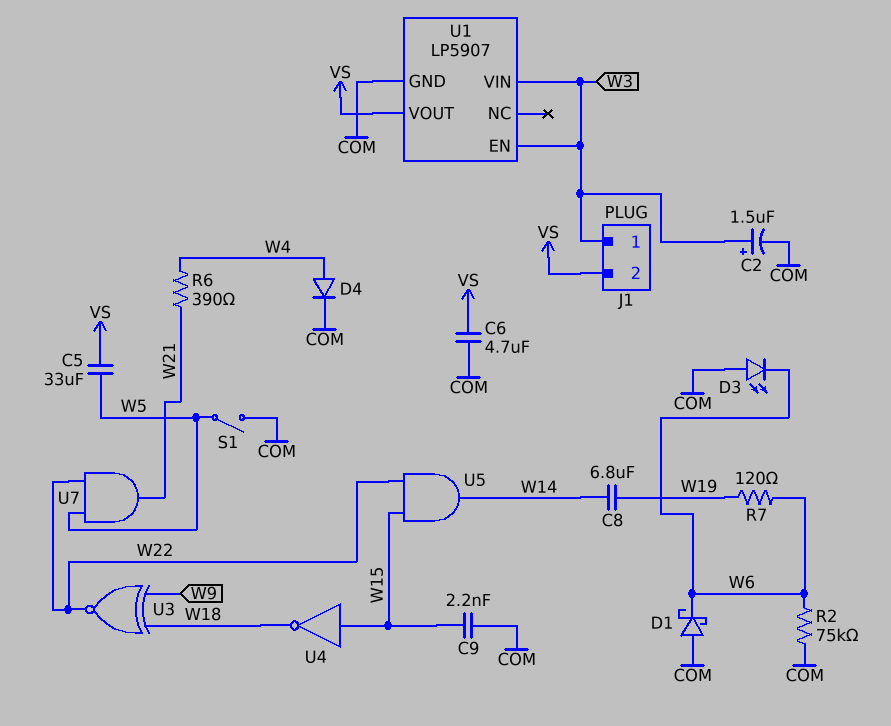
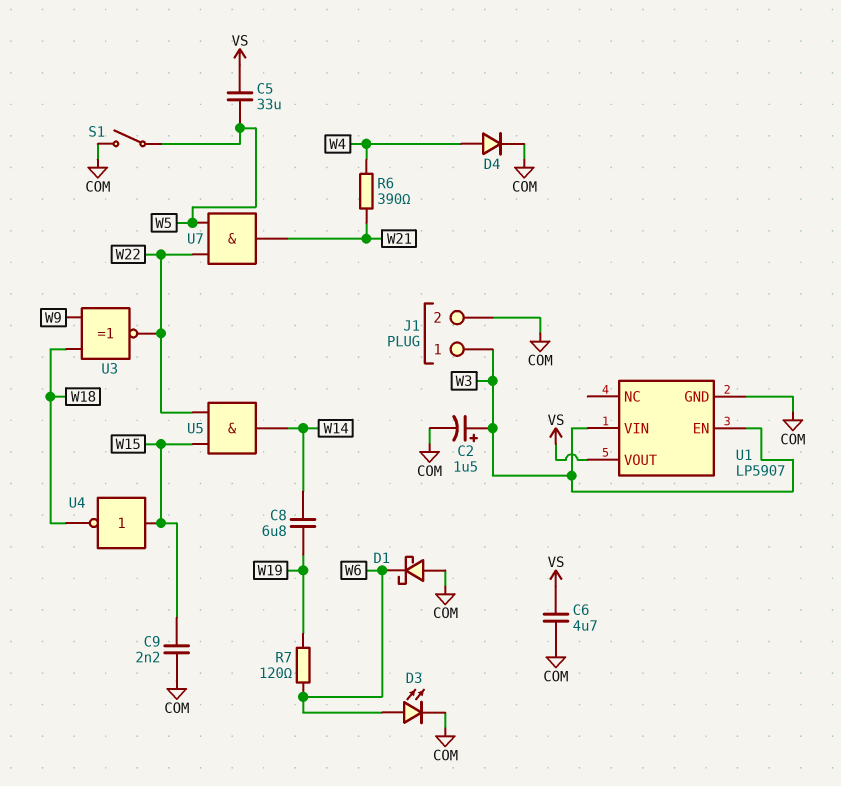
D3: LED (A COM, K W6) -> LED (A W6, K COM)
J1 pin 2: VS -> COM
R2: 75k (COM, W6) -> none

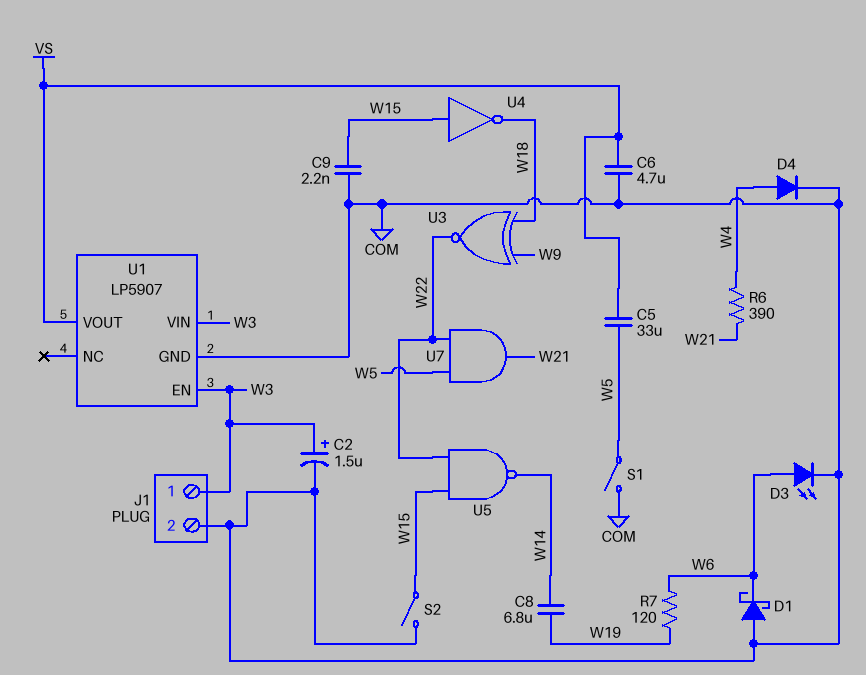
S2: none -> switch (COM, W15)
U5: AND (in W15, in W22, out W14) -> NAND (in W15, in W22, out W14)

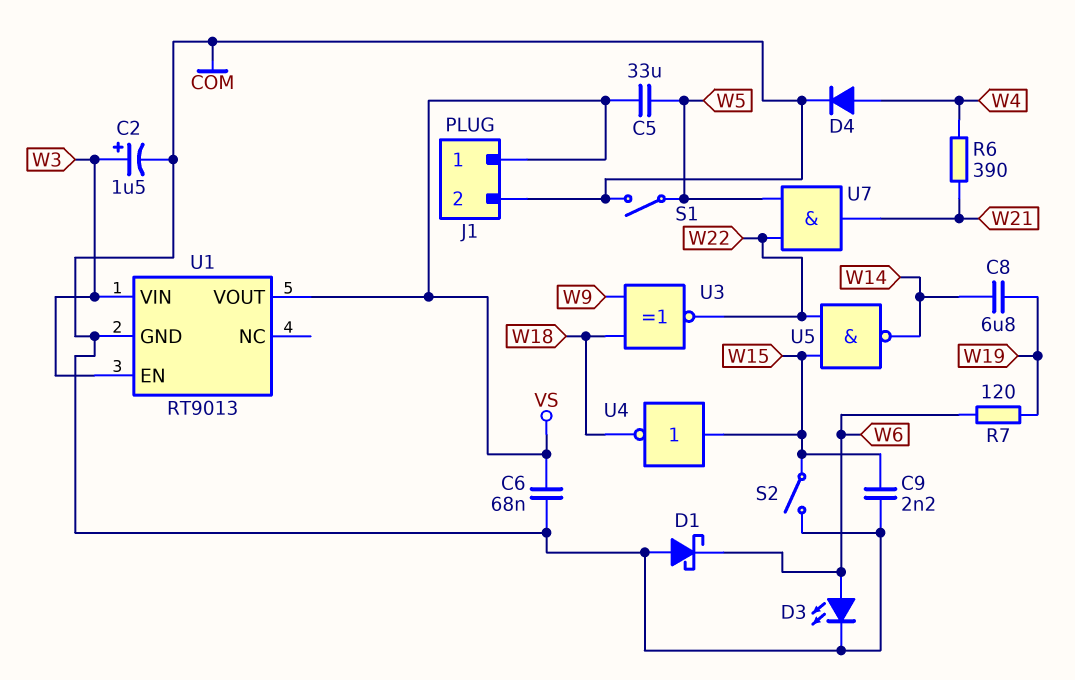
C6: 4.7uF (COM, VS) -> 68nF (COM, VS)
J1 pin 1: W3 -> VS
U1: LP5907 -> RT9013

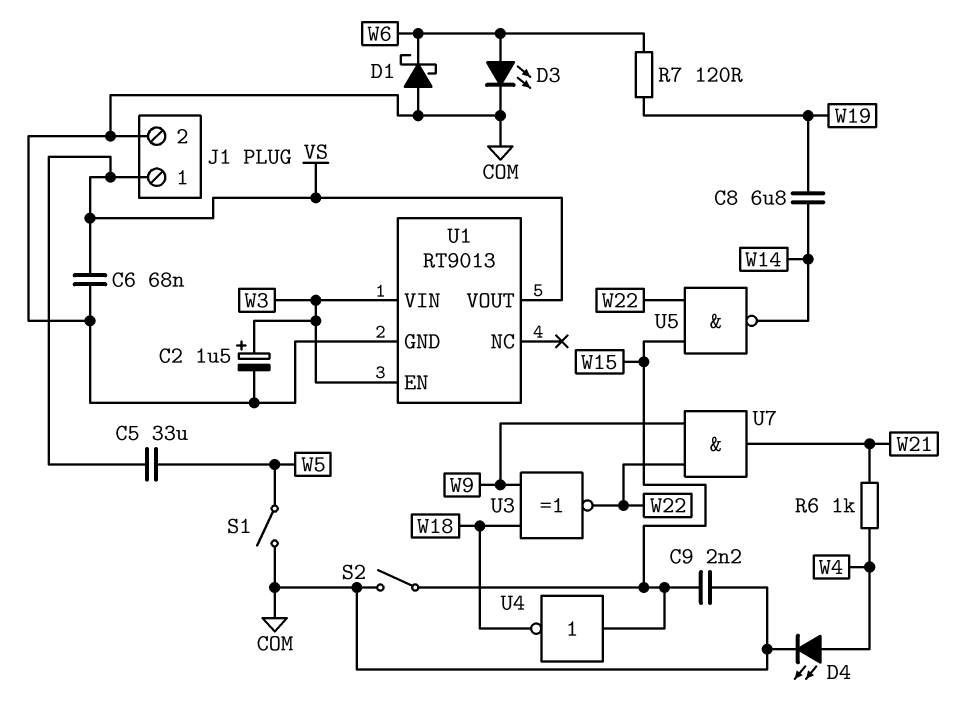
D4: diode (A W4, K COM) -> LED (A W4, K COM)
R6: 390 (W4, W21) -> 1k (W4, W21)
U7: AND (in W5, in W22, out W21) -> AND (in W9, in W22, out W21)

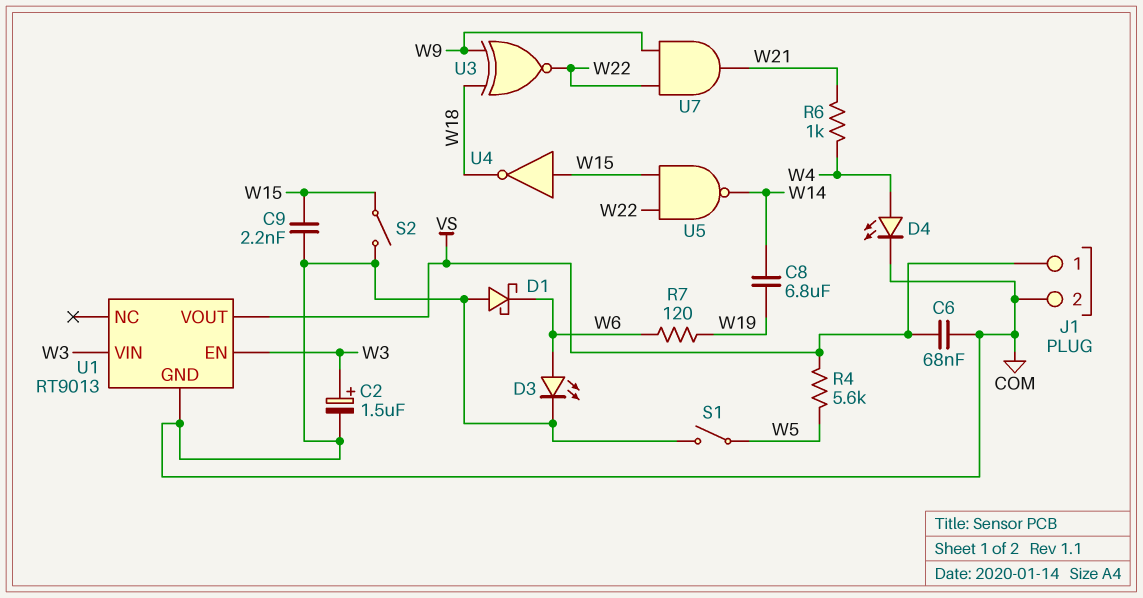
C5: 33uF (VS, W5) -> none
R4: none -> 5.6k (VS, W5)

